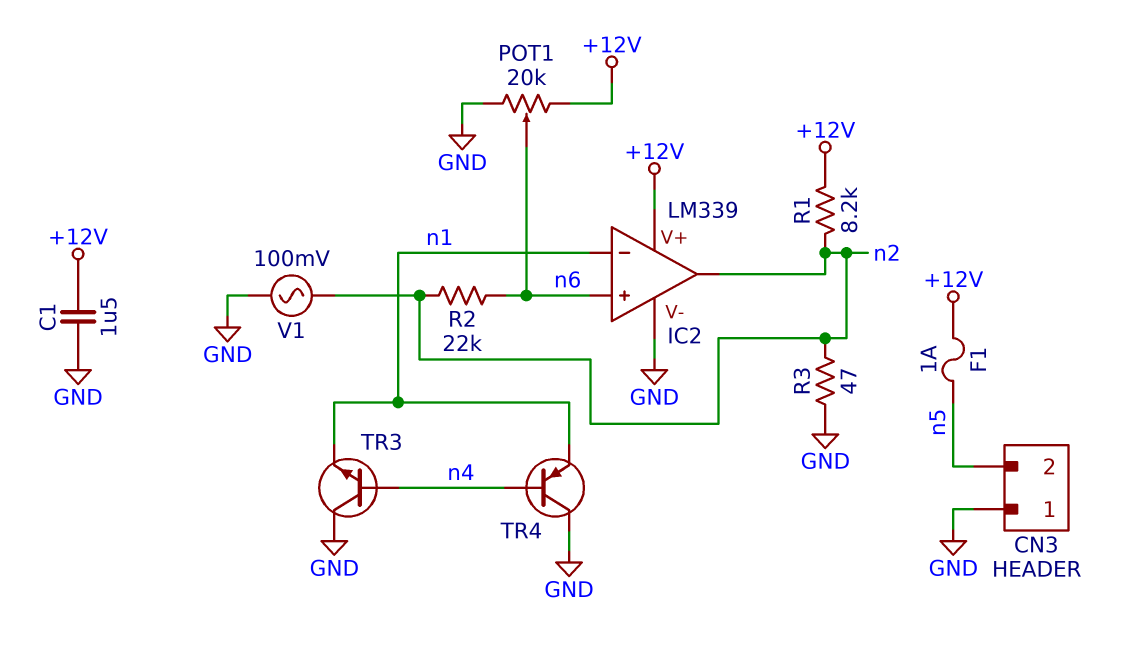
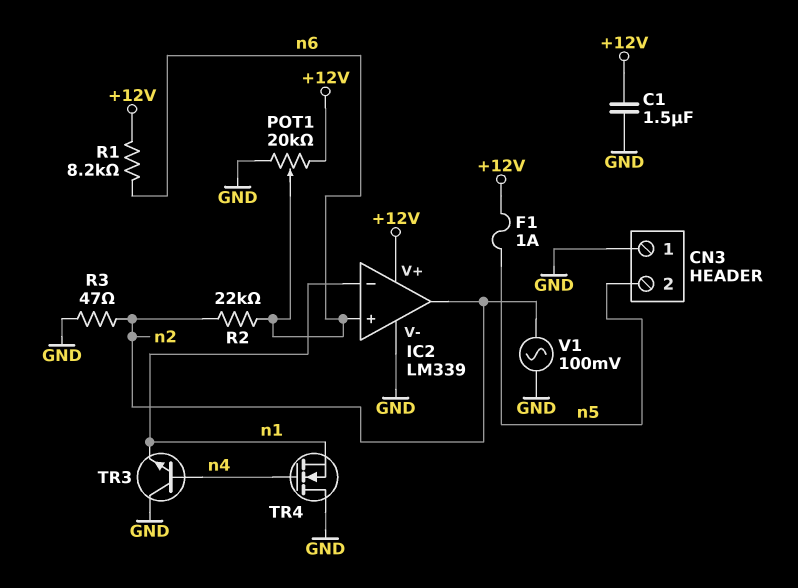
R1: 8.2k (+12V, n2) -> 8.2k (+12V, n6)
TR4: PNP (B n4, C GND, E n1) -> NMOS (G n4, D GND, S n1)

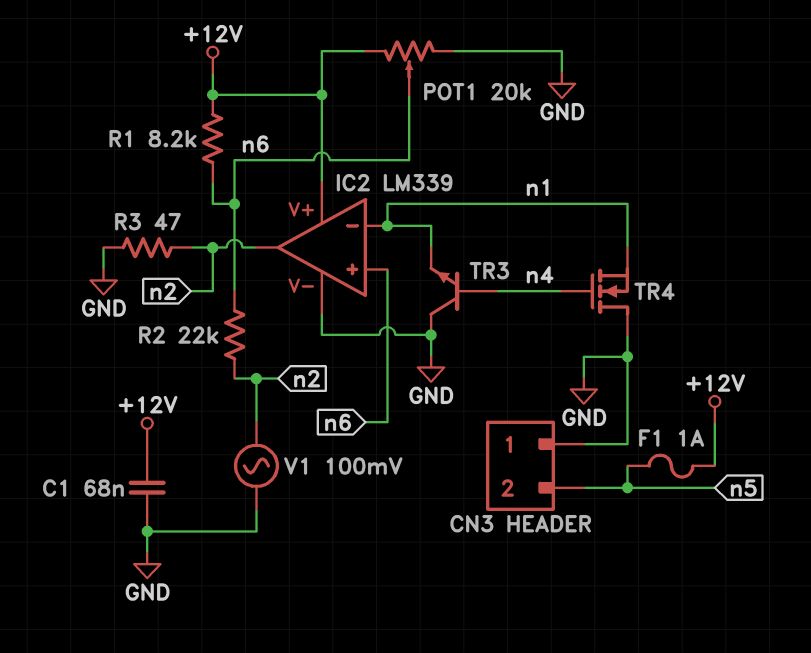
C1: 1.5uF (+12V, GND) -> 68nF (+12V, GND)

